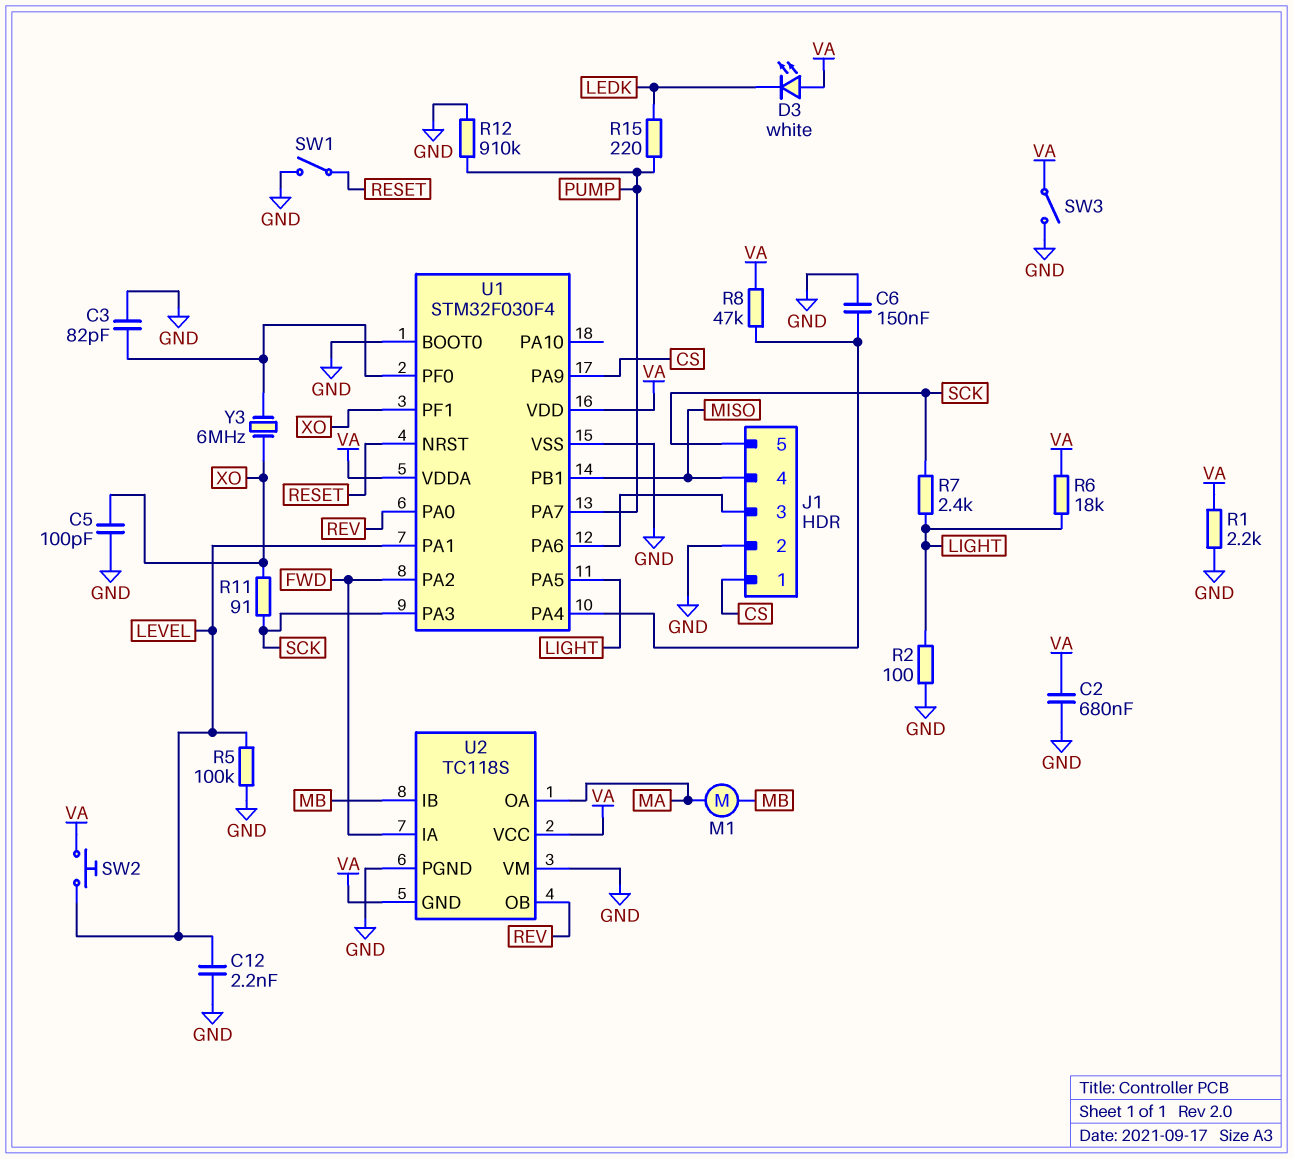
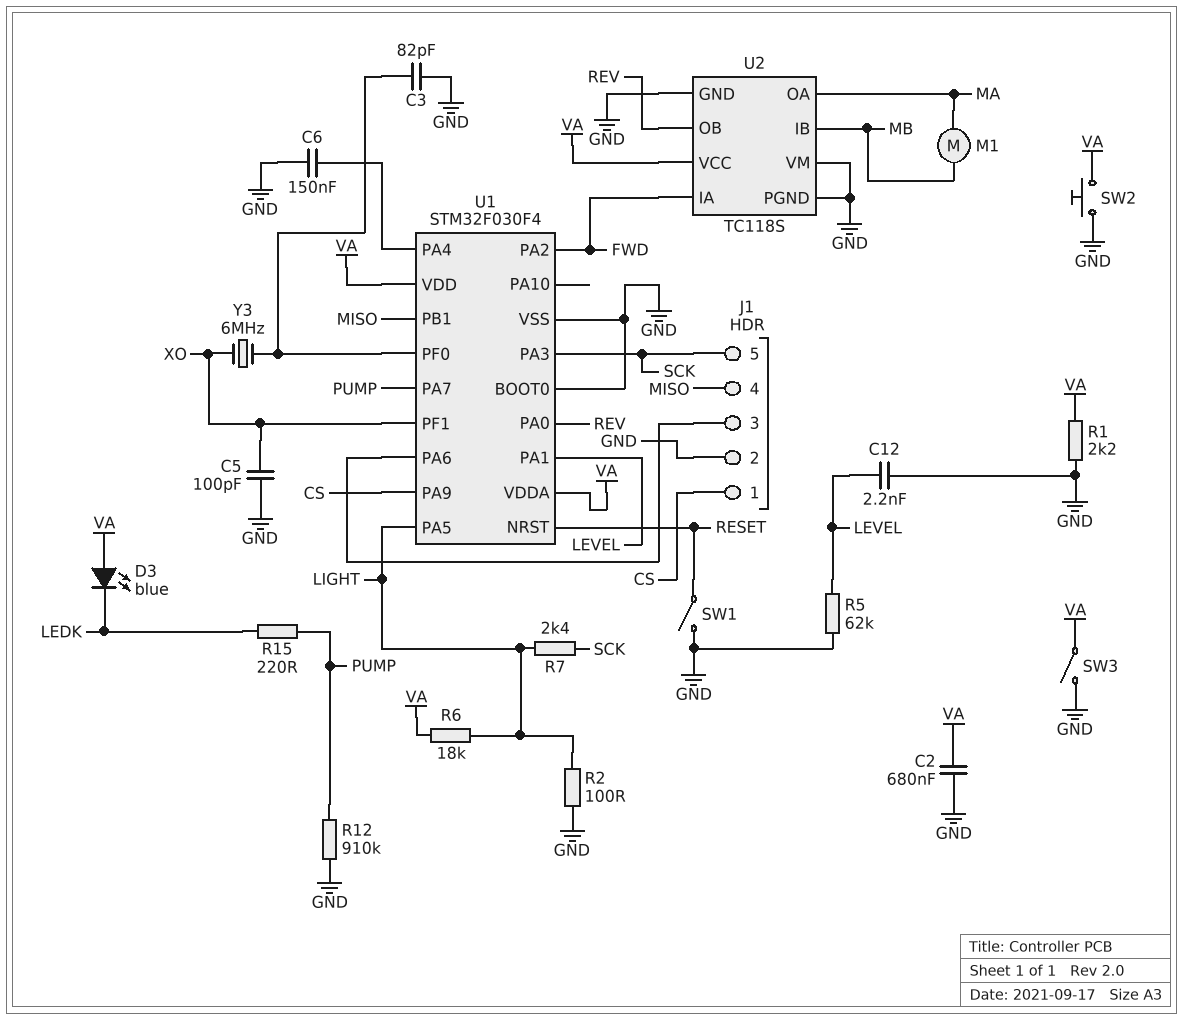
D3: LED white (A VA, K LEDK) -> LED blue (A VA, K LEDK)
R5: 100k (GND, LEVEL) -> 62k (GND, LEVEL)
R8: 47k (U1/PA4, VA) -> none
R11: 91 (SCK, XO) -> none
SW2: button (LEVEL, VA) -> button (GND, VA)
U2 pin GND: VA -> GND

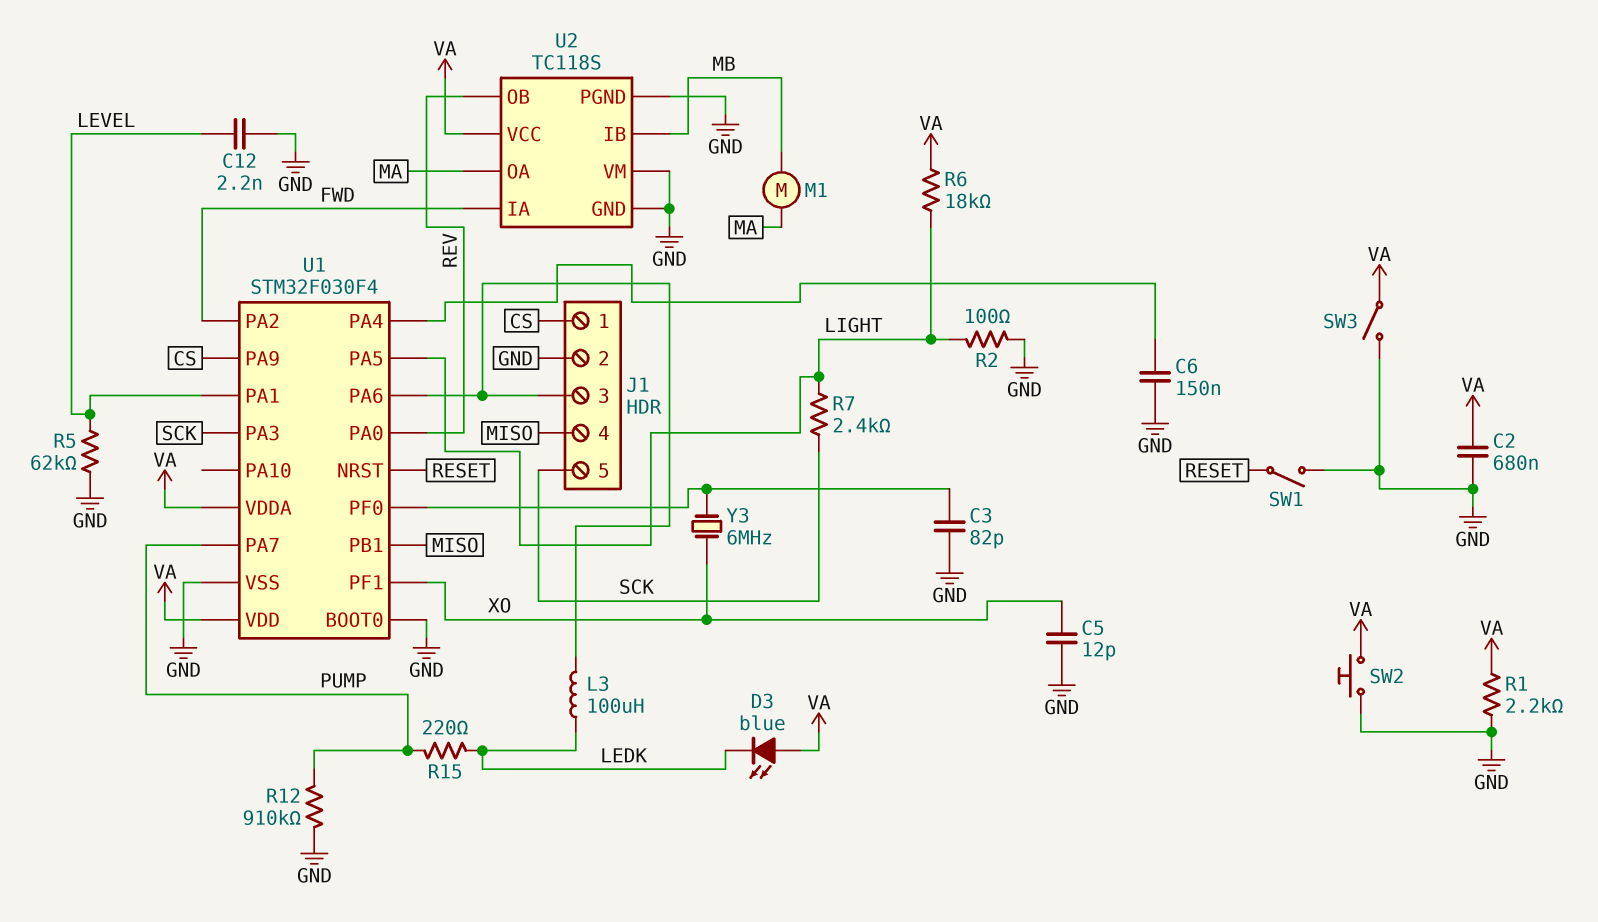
C5: 100pF (GND, XO) -> 12pF (GND, XO)
L3: none -> 100uH (J1/3, LEDK)

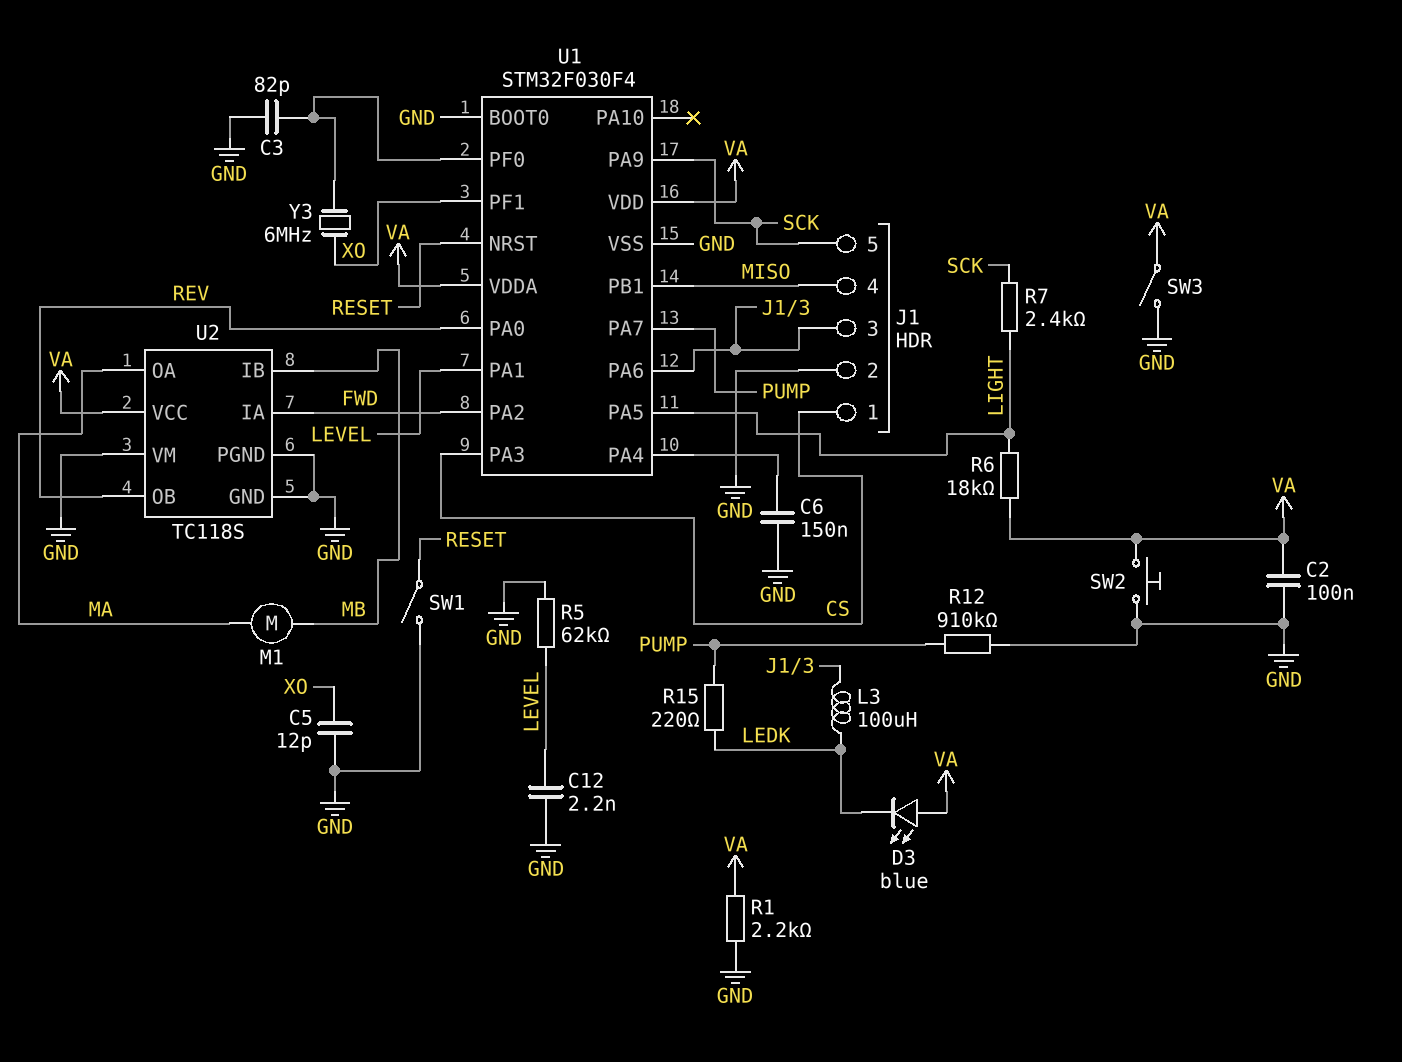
C2: 680nF (GND, VA) -> 100nF (GND, VA)
R2: 100 (GND, LIGHT) -> none
U1 pin PA3: SCK -> CS
U1 pin PA9: CS -> SCK

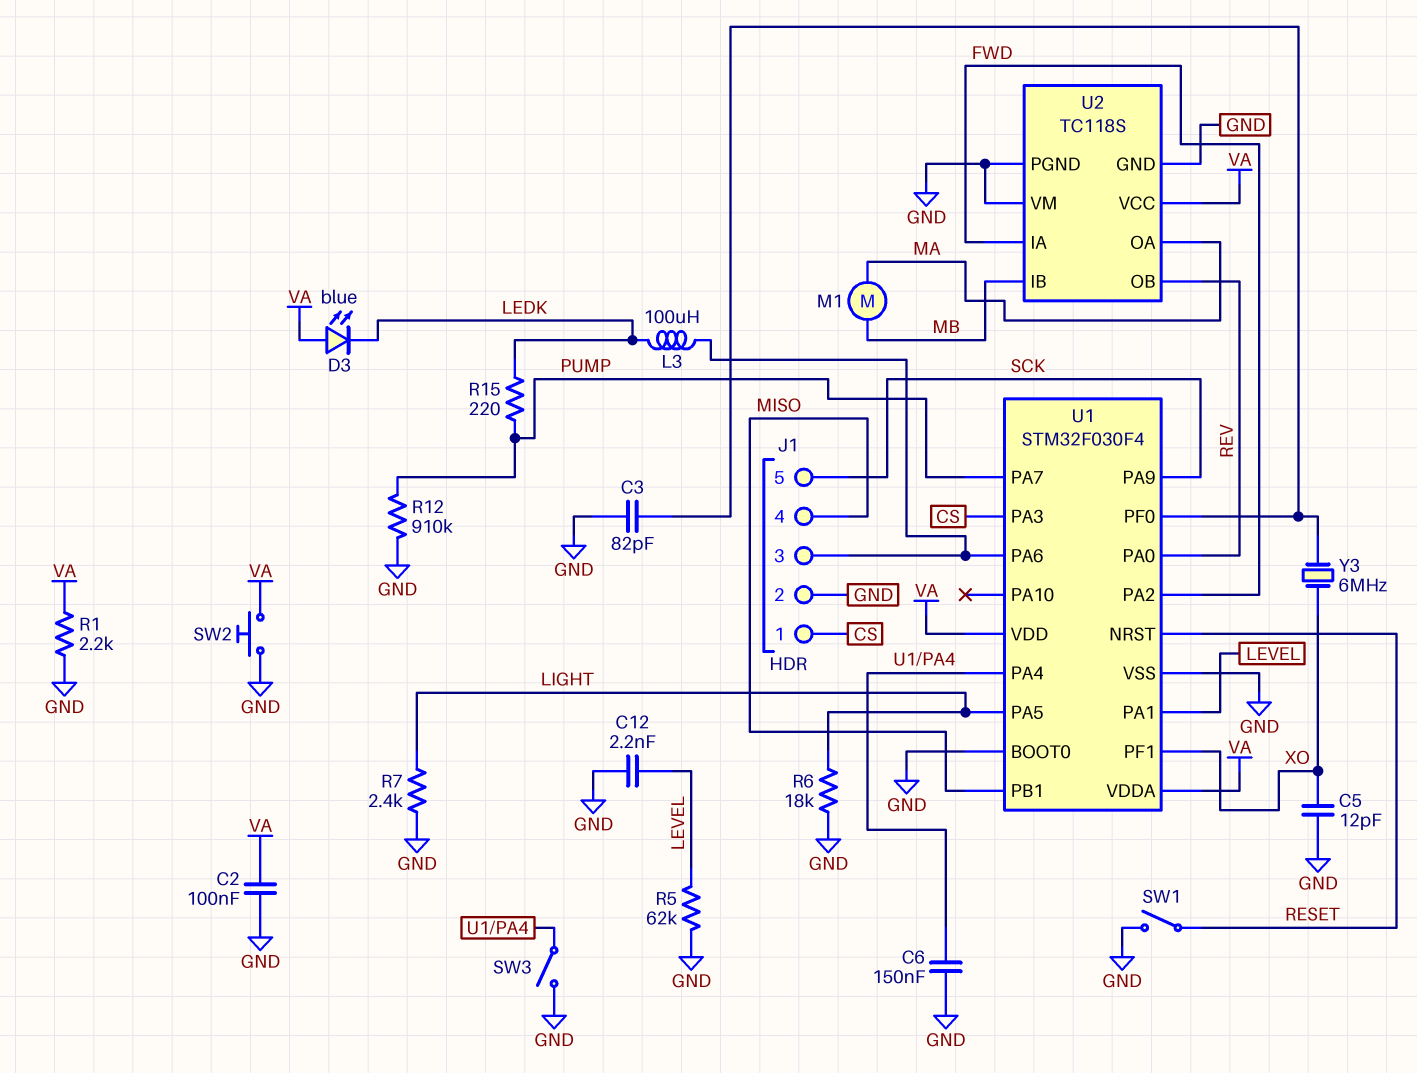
R6: 18k (LIGHT, VA) -> 18k (GND, LIGHT)
R7: 2.4k (LIGHT, SCK) -> 2.4k (GND, LIGHT)
SW3: switch (GND, VA) -> switch (GND, U1/PA4)

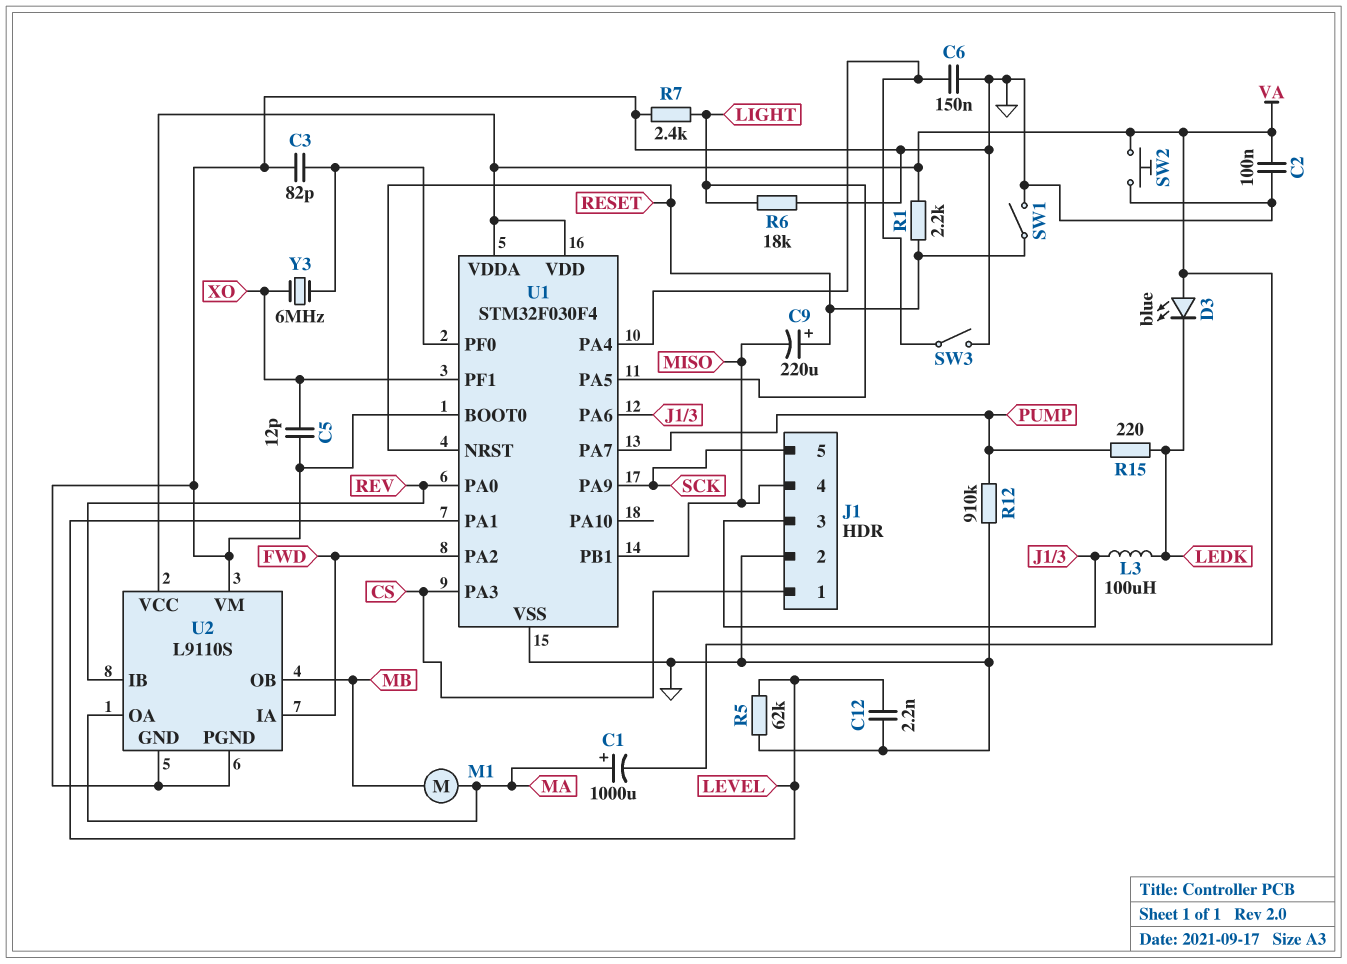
C1: none -> 1000uF (plus MA, minus VA)
C9: none -> 220uF (plus RESET, minus MISO)
R1: 2.2k (GND, VA) -> 2.2k (RESET, VA)
U2: TC118S -> L9110S
U2 pin IB: MB -> REV
U2 pin OB: REV -> MB

